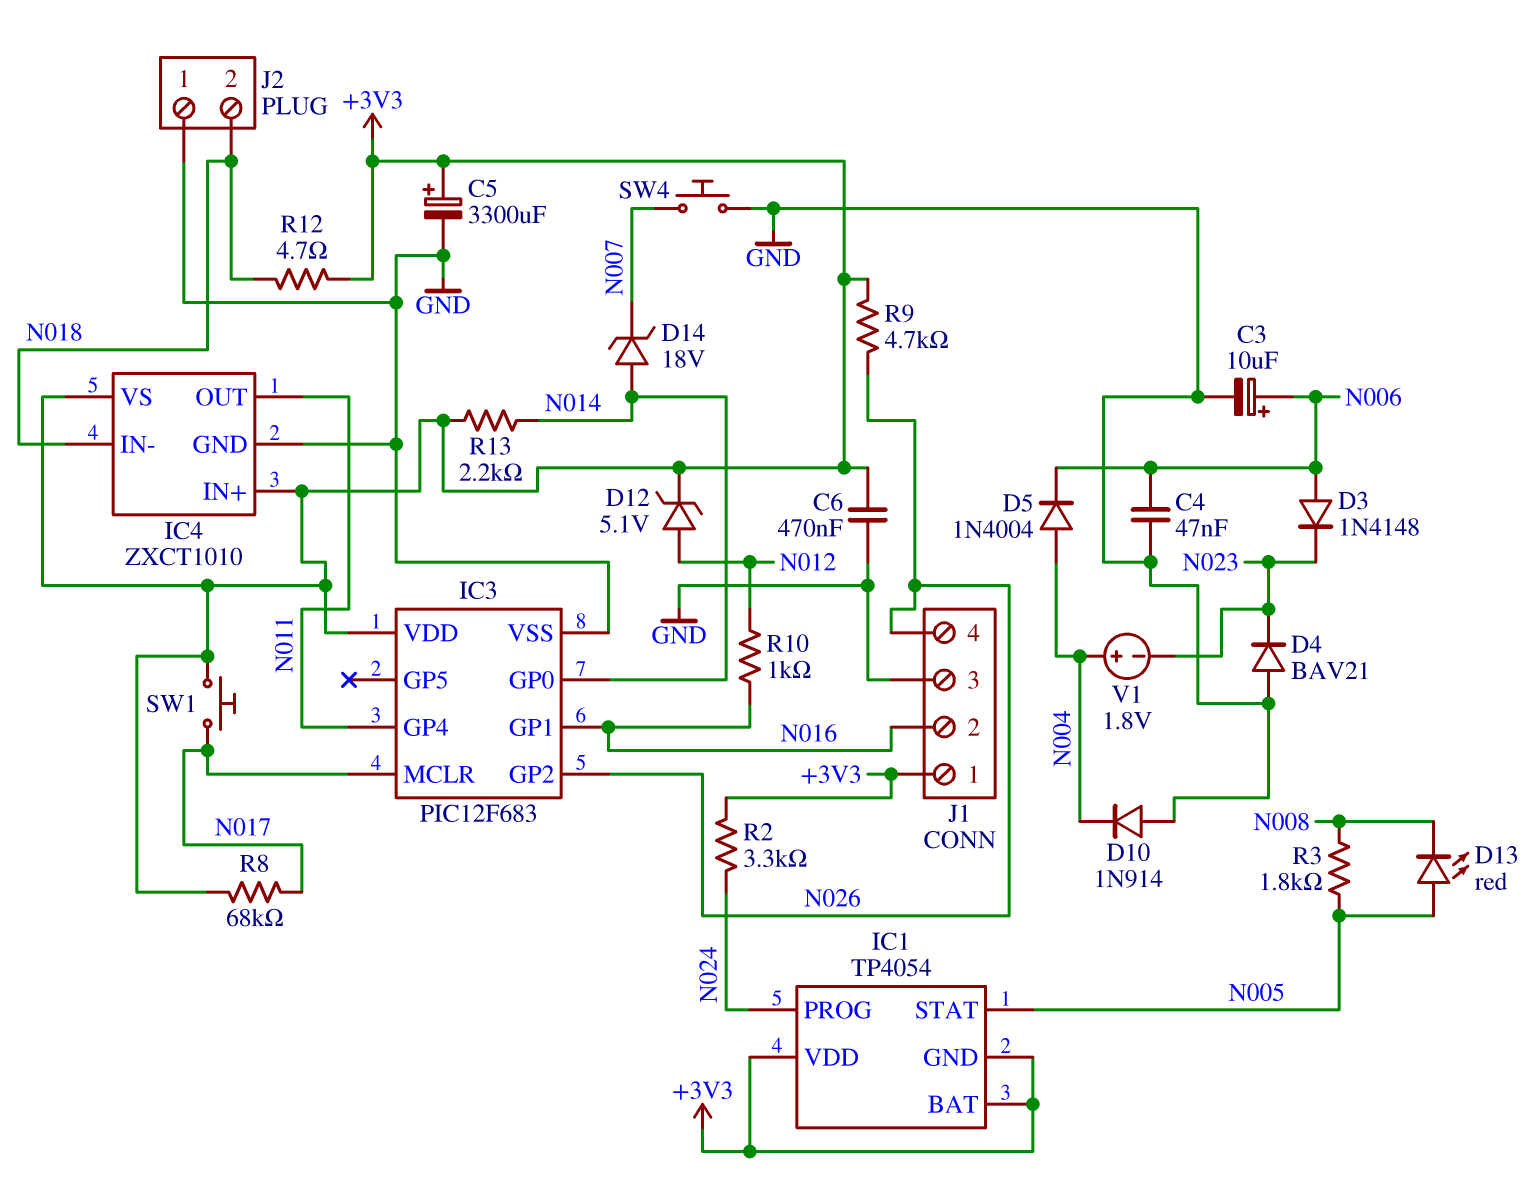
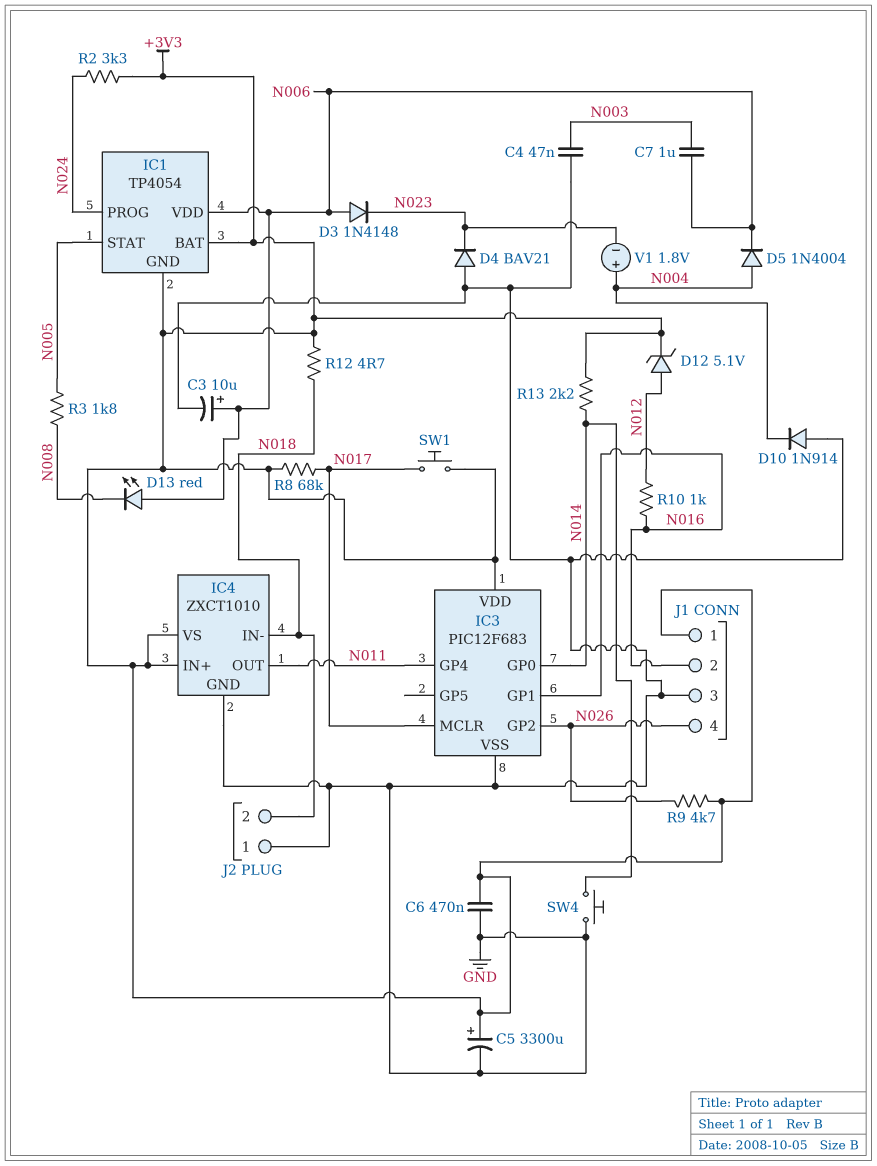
C4: 47nF (GND, N006) -> 47nF (GND, N003)
C7: none -> 1uF (N003, N006)
D13: LED red (A N005, K N008) -> LED red (A N006, K N008)
D14: zener 18V (A N014, K N007) -> none
IC1 pin VDD: +3V3 -> N006
SW4: button (GND, N007) -> button (GND, N014)

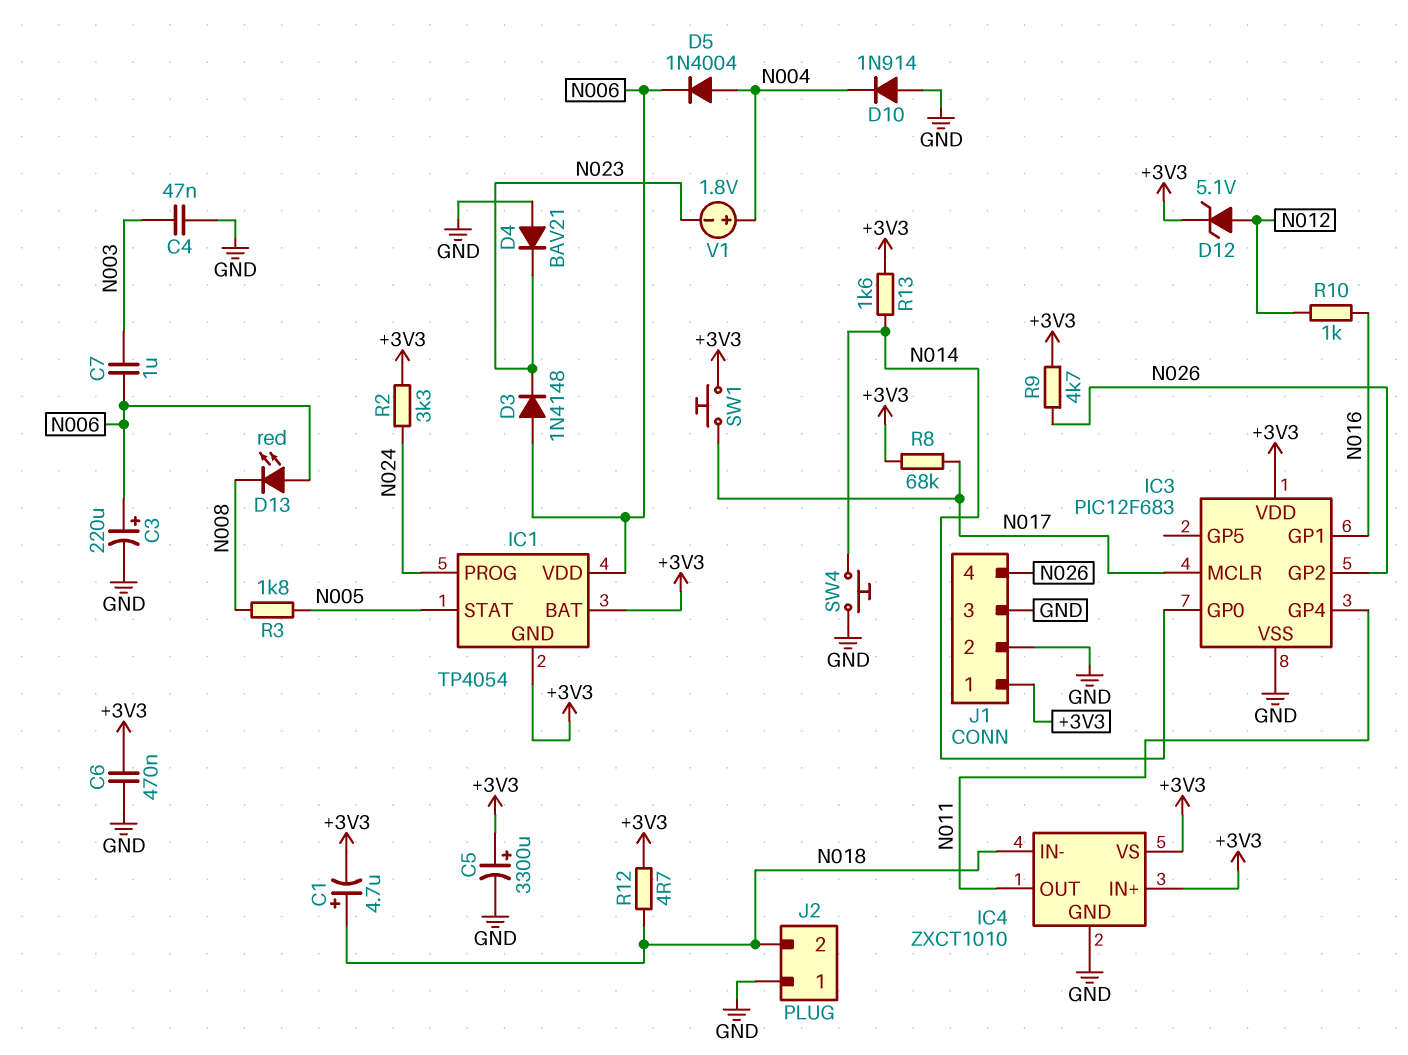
C1: none -> 4.7uF (plus N018, minus +3V3)
C3: 10uF (plus N006, minus GND) -> 220uF (plus N006, minus GND)
J1 pin 2: N016 -> GND
R13: 2.2k (+3V3, N014) -> 1.6k (+3V3, N014)

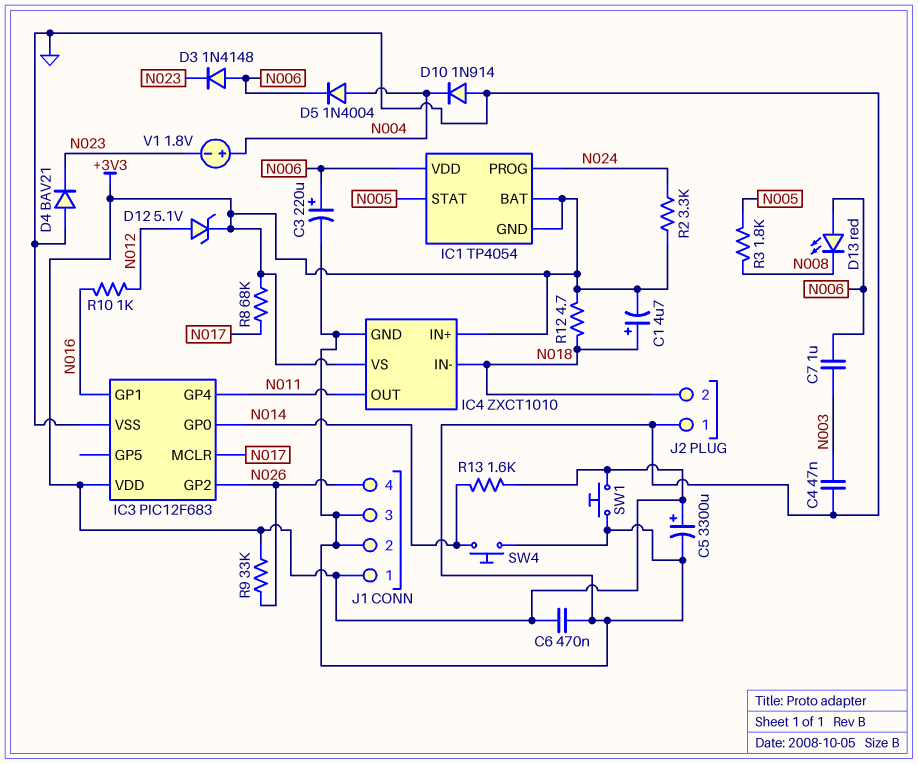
R9: 4.7k (+3V3, N026) -> 33k (+3V3, N026)
SW1: button (+3V3, N017) -> button (+3V3, GND)

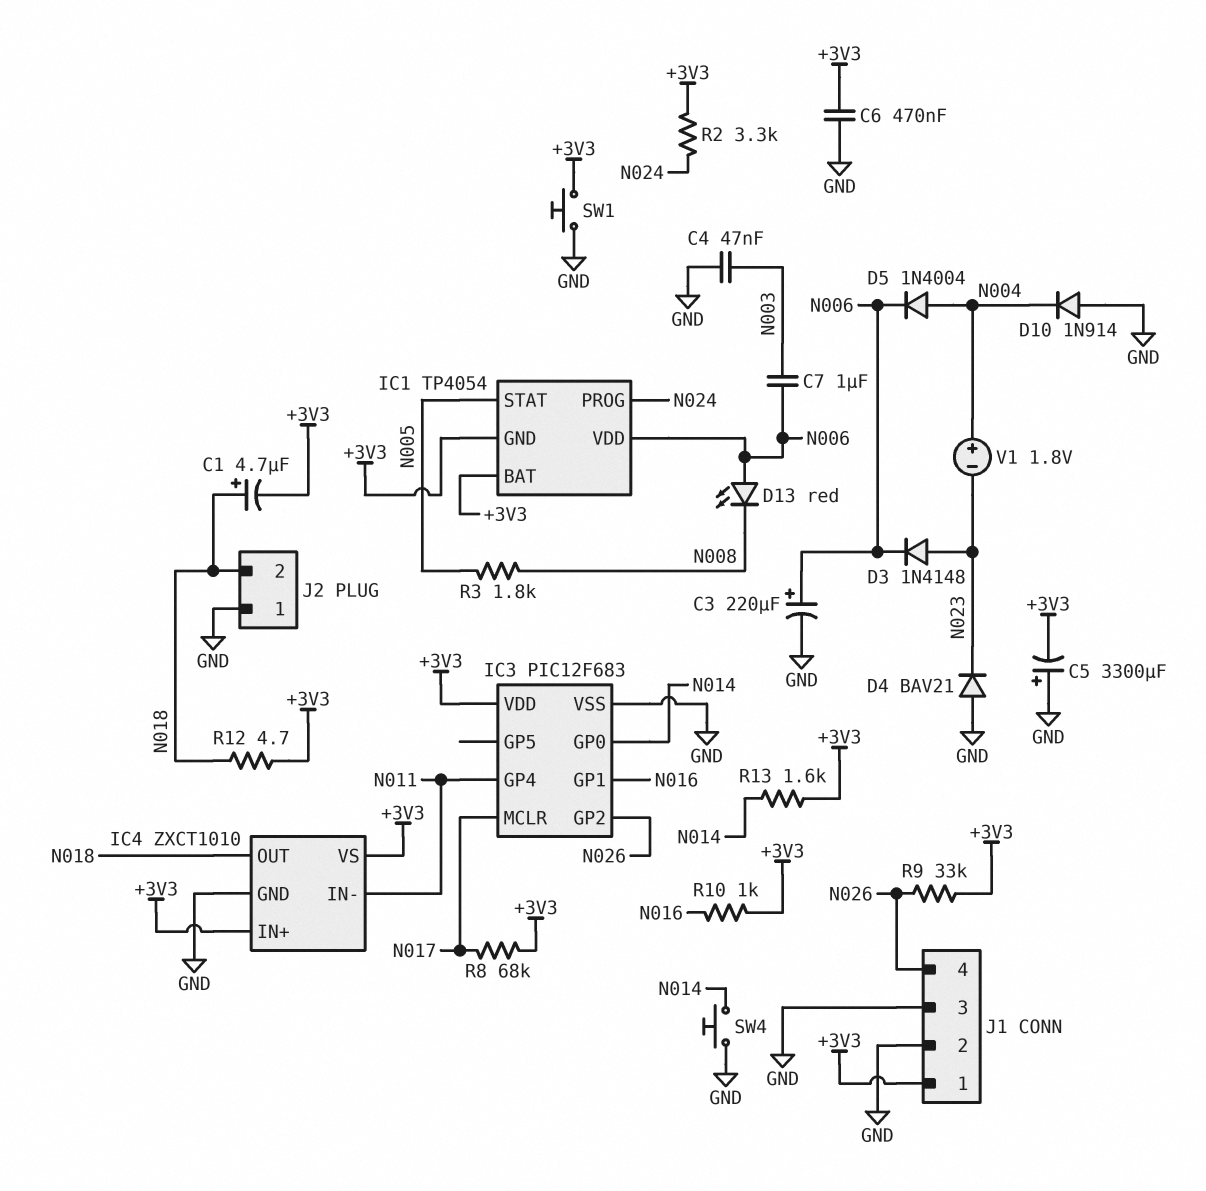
C5: 3300uF (plus +3V3, minus GND) -> 3300uF (plus GND, minus +3V3)
D3: diode 1N4148 (A N006, K N023) -> diode 1N4148 (A N023, K N006)
D12: zener 5.1V (A N012, K +3V3) -> none
IC4 pin IN-: N018 -> N011
IC4 pin OUT: N011 -> N018
R10: 1k (N012, N016) -> 1k (+3V3, N016)

